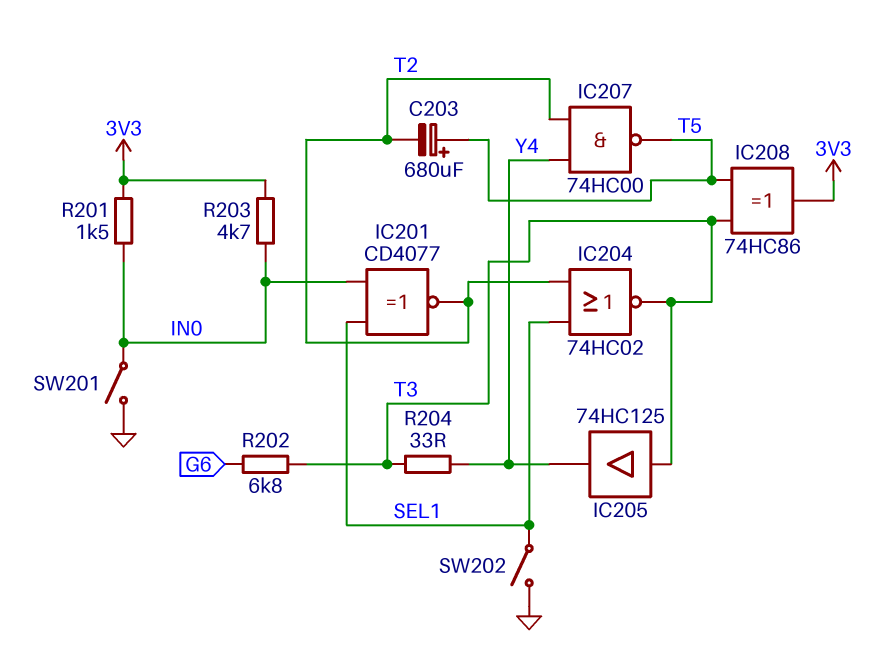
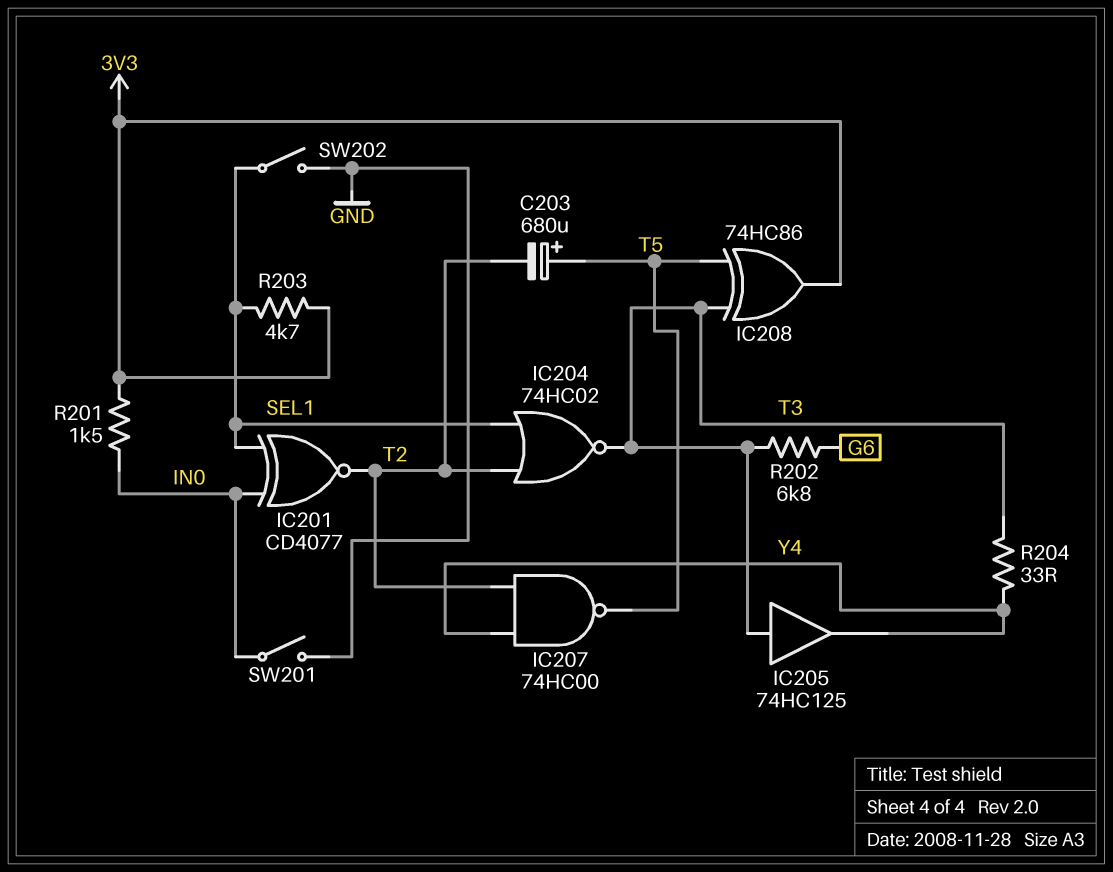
R203: 4.7k (3V3, IN0) -> 4.7k (3V3, SEL1)

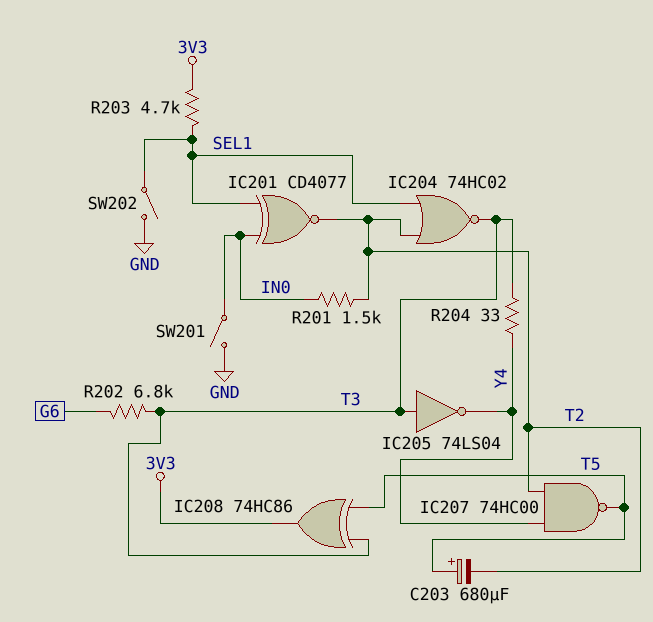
IC205: buffer 74HC125 (in T3, out Y4) -> NOT 74LS04 (in T3, out Y4)
R201: 1.5k (3V3, IN0) -> 1.5k (IN0, T2)

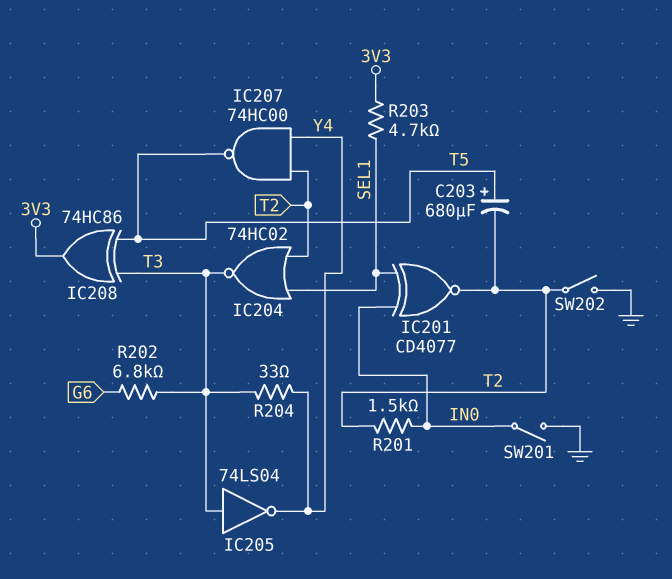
SW202: switch (GND, SEL1) -> switch (GND, T2)

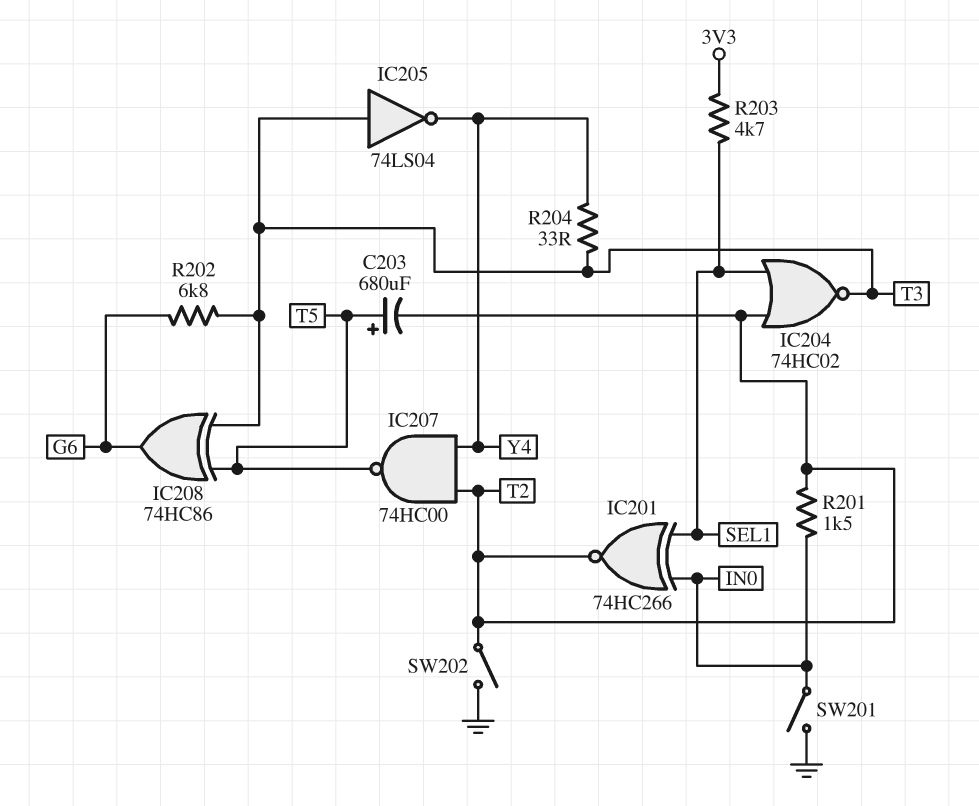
IC201: XNOR CD4077 (in IN0, in SEL1, out T2) -> XNOR 74HC266 (in IN0, in SEL1, out T2)
IC208: XOR 74HC86 (in T3, in T5, out 3V3) -> XOR 74HC86 (in T3, in T5, out G6)

